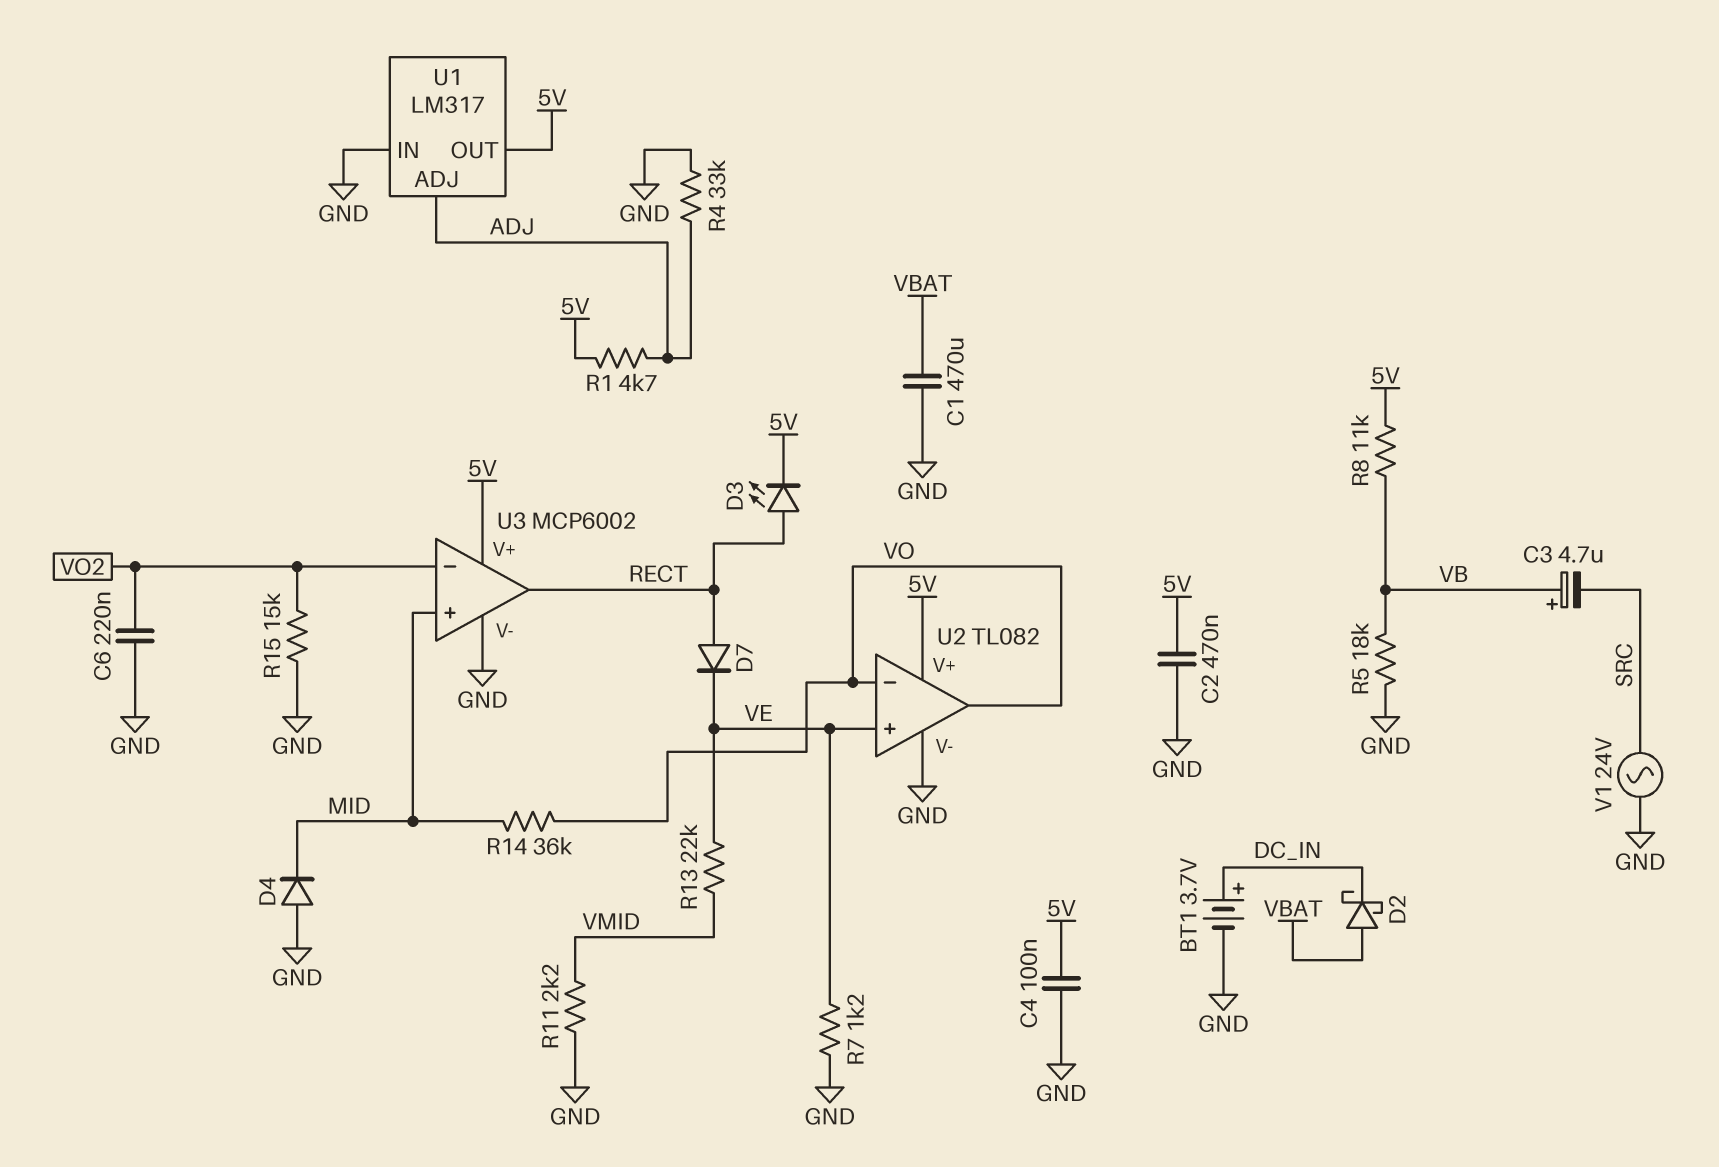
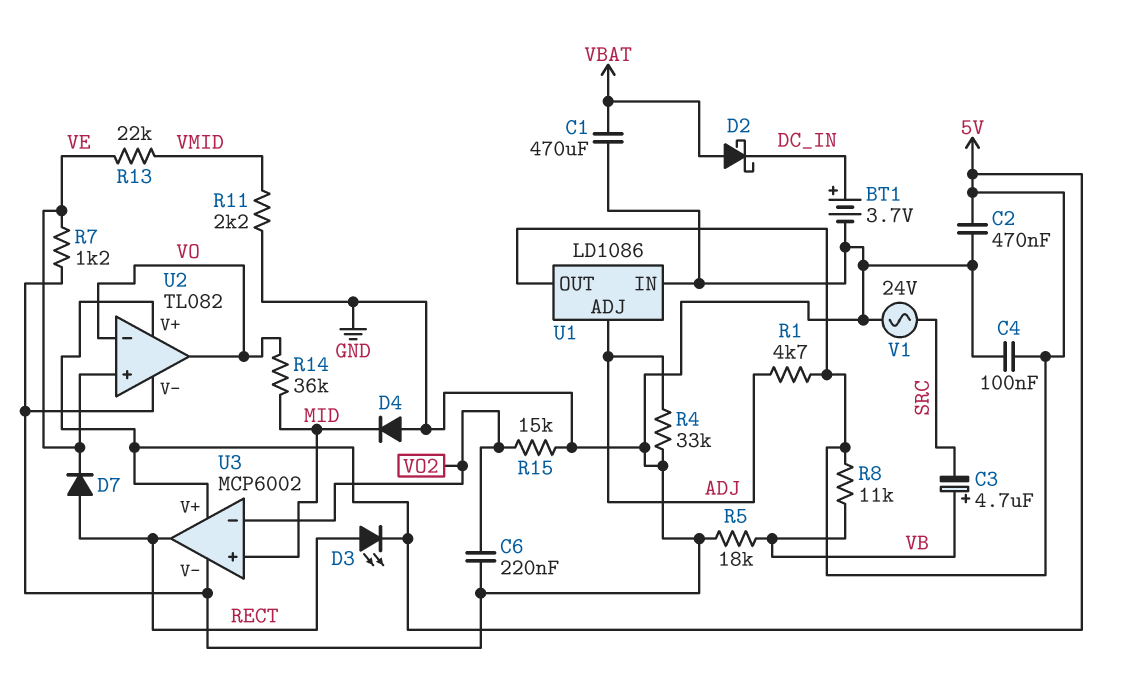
U1: LM317 -> LD1086

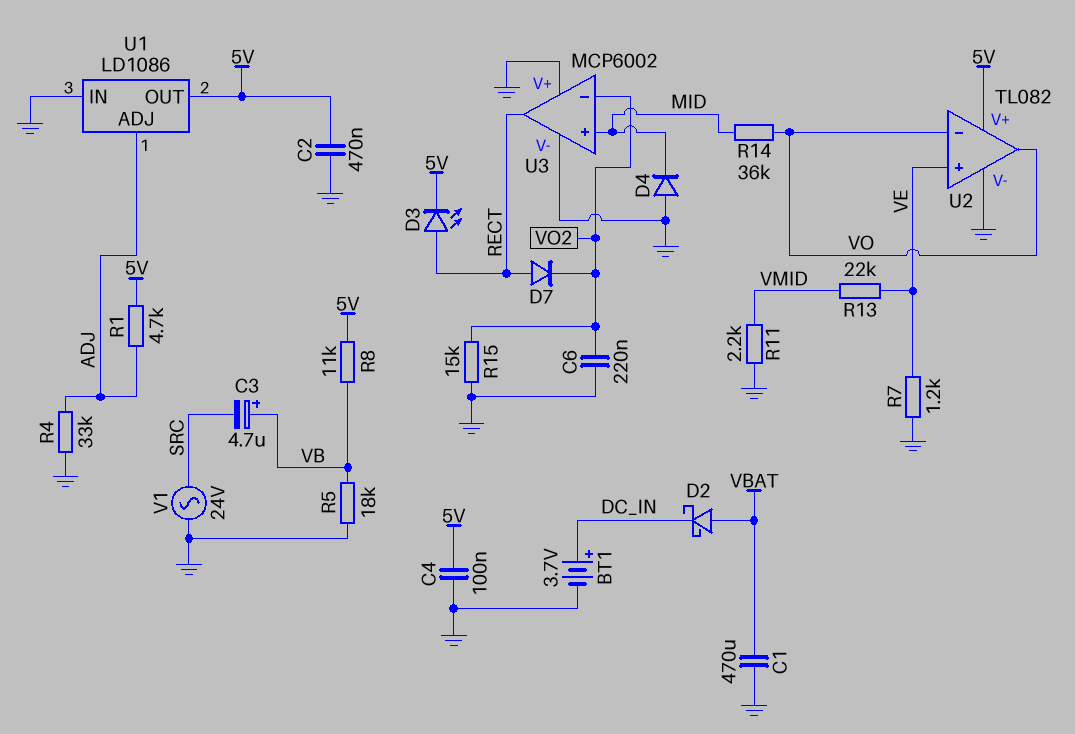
D7: diode (A RECT, K VE) -> diode (A RECT, K VO2)
U3 pin V+: 5V -> GND

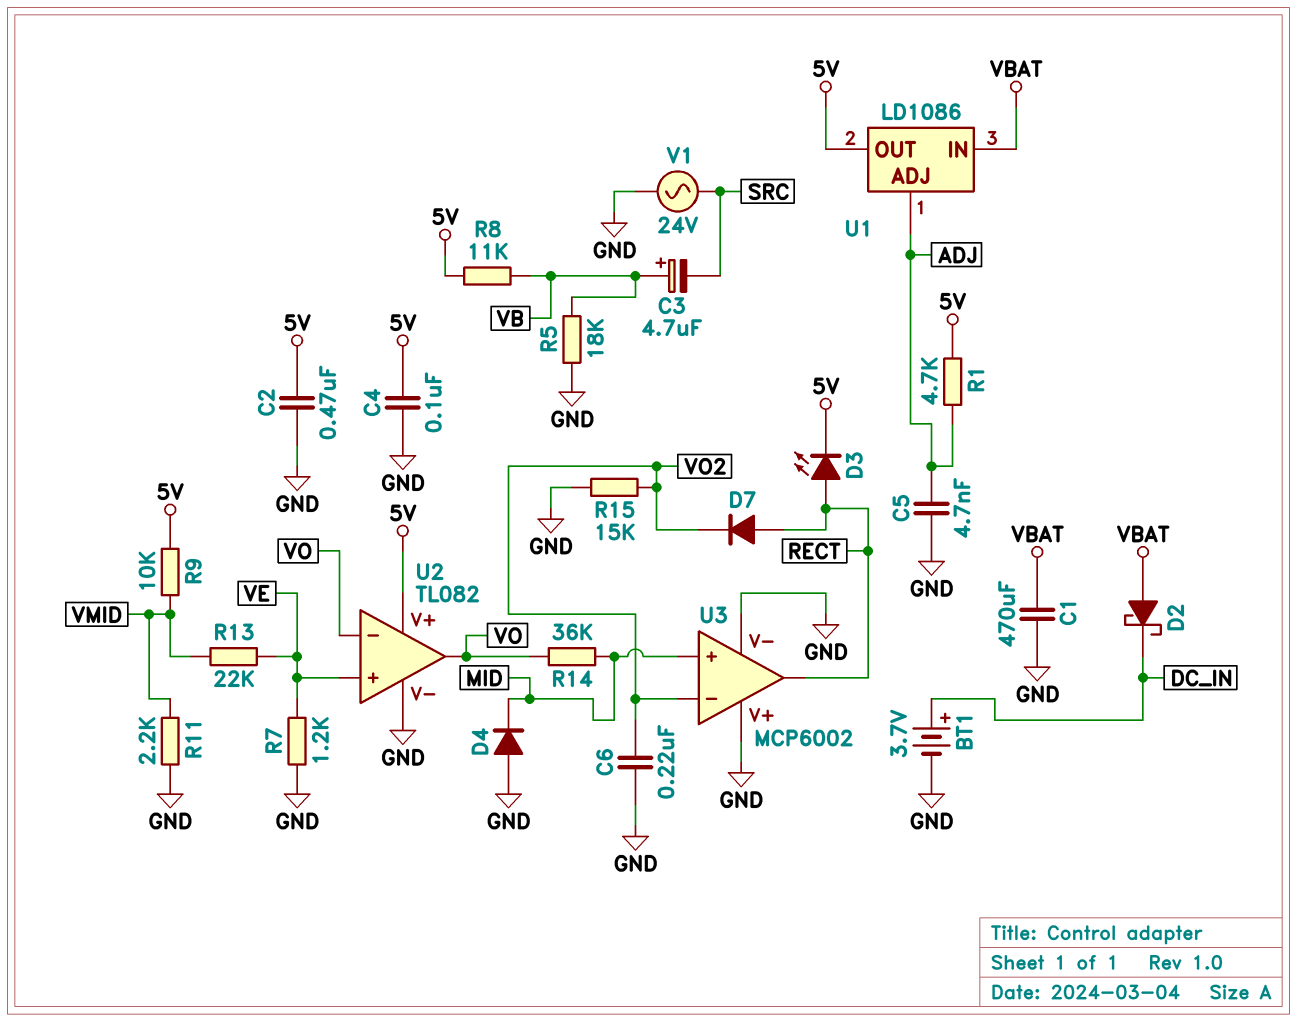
C5: none -> 4.7nF (ADJ, GND)
R4: 33k (ADJ, GND) -> none
R9: none -> 10k (5V, VMID)
U1 pin IN: GND -> VBAT

